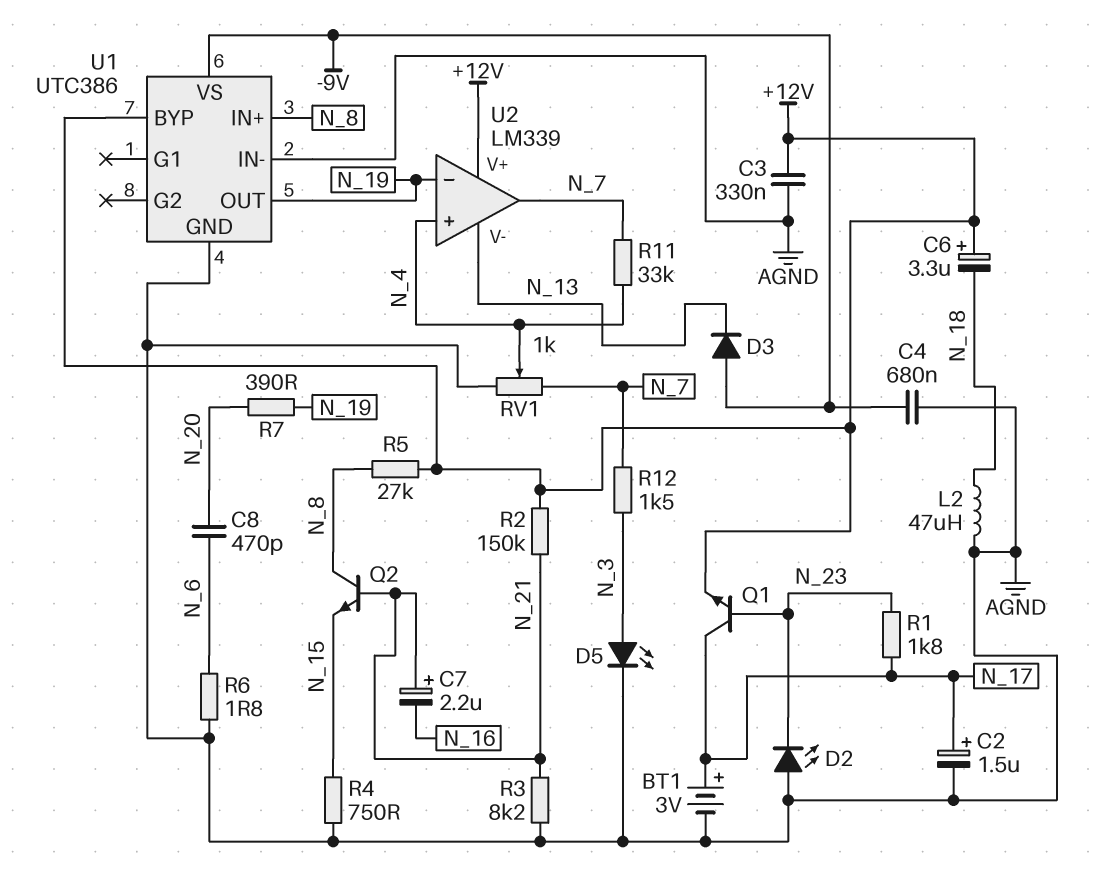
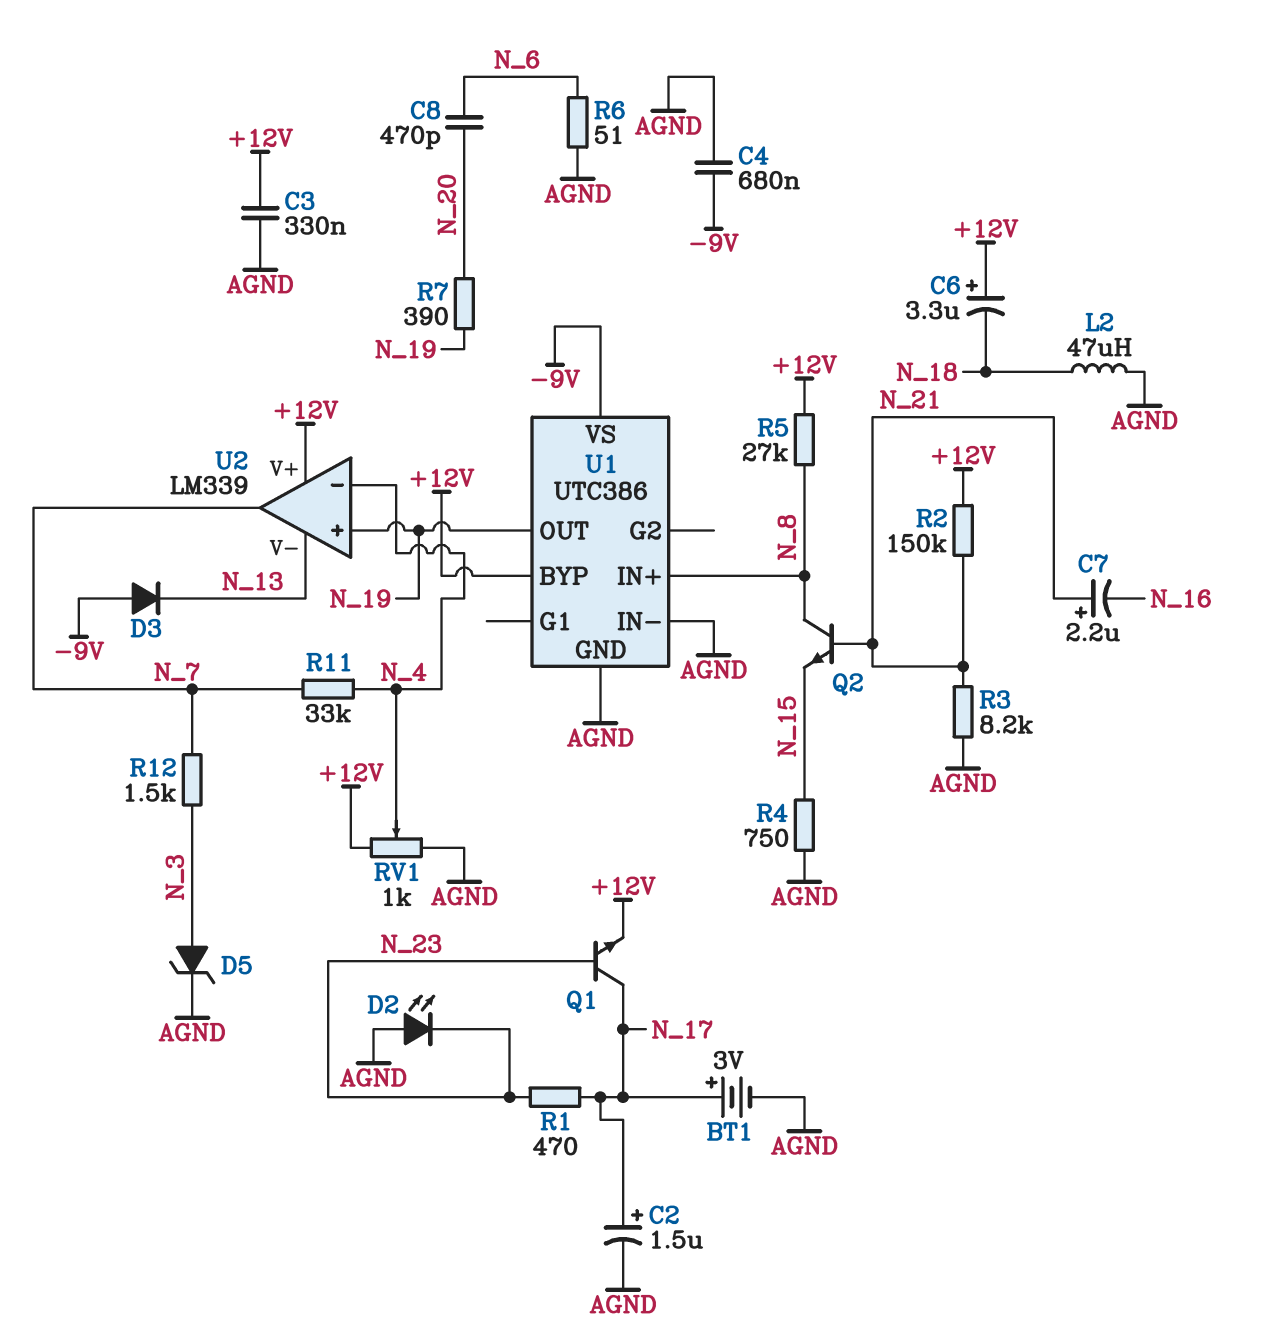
D5: LED (A N_3, K AGND) -> zener (A N_3, K AGND)
R1: 1.8k (N_17, N_23) -> 470 (N_17, N_23)
R6: 1.8 (AGND, N_6) -> 51 (AGND, N_6)
RV1: 1k (AGND, N_7, wiper N_4) -> 1k (+12V, AGND, wiper N_4)
U2 pin in+: N_4 -> N_19
U2 pin in-: N_19 -> N_4

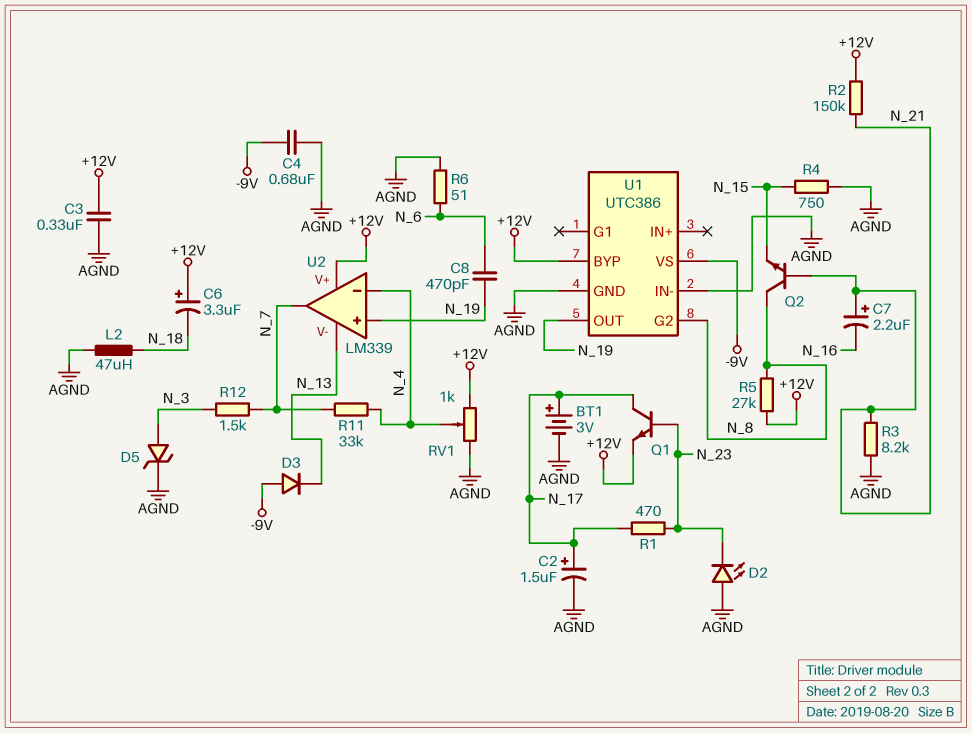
C8: 470pF (N_6, N_20) -> 470pF (N_6, N_19)
R7: 390 (N_19, N_20) -> none
U1 pin G2: none -> N_8
U1 pin IN+: N_8 -> none

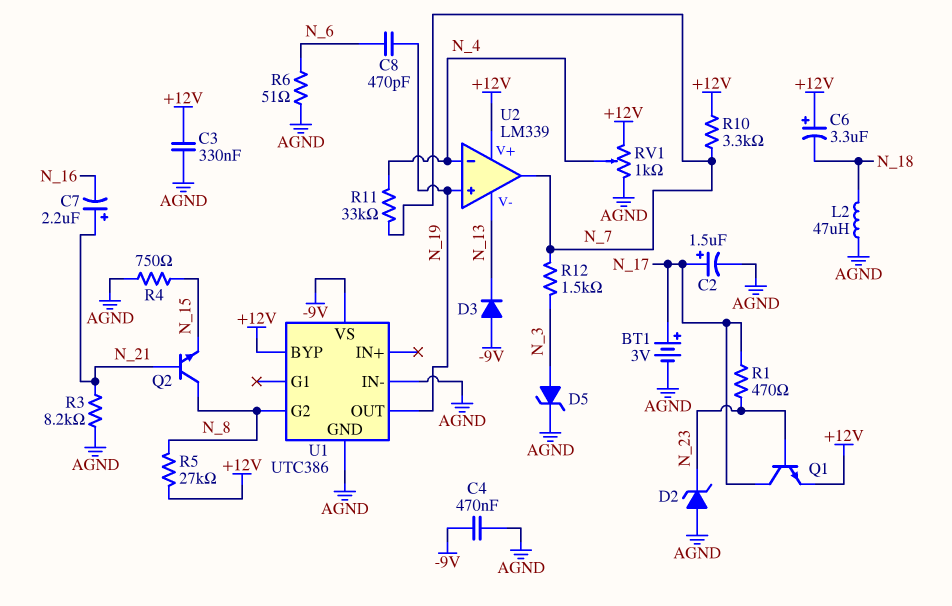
C4: 680nF (-9V, AGND) -> 470nF (-9V, AGND)
D2: LED (A AGND, K N_23) -> zener (A AGND, K N_23)
R2: 150k (+12V, N_21) -> none
R10: none -> 3.3k (+12V, N_7)

